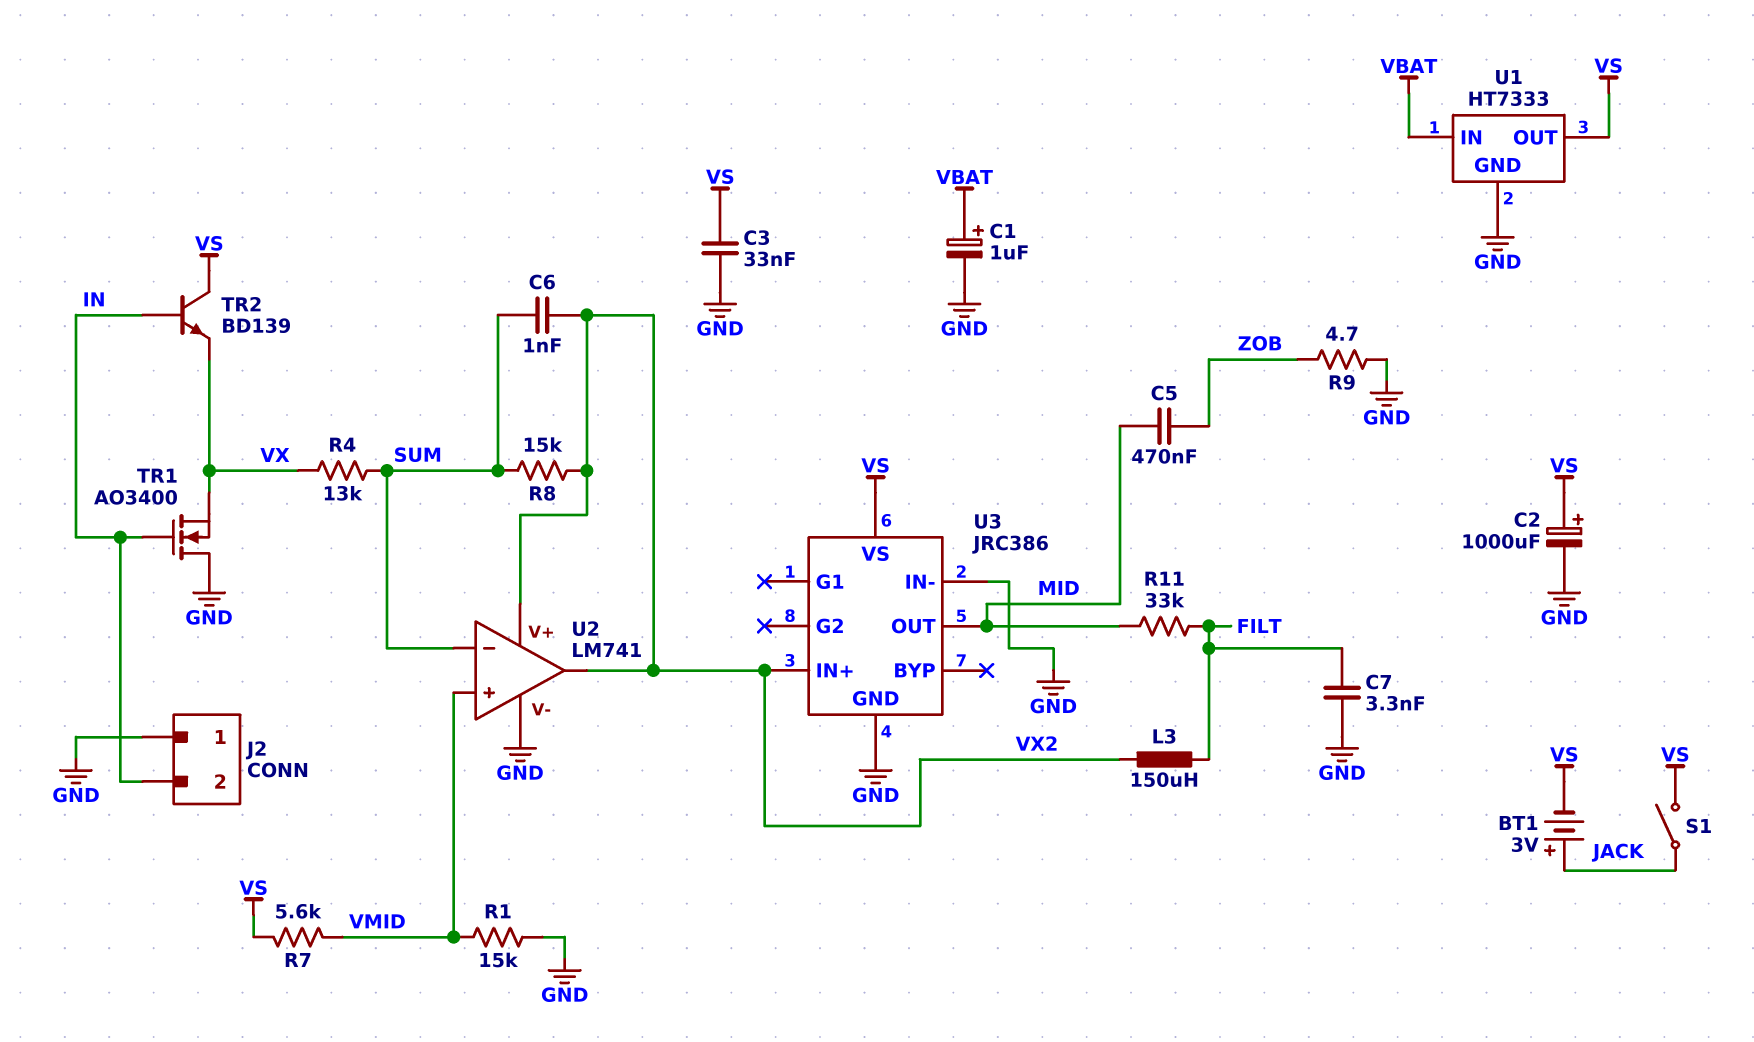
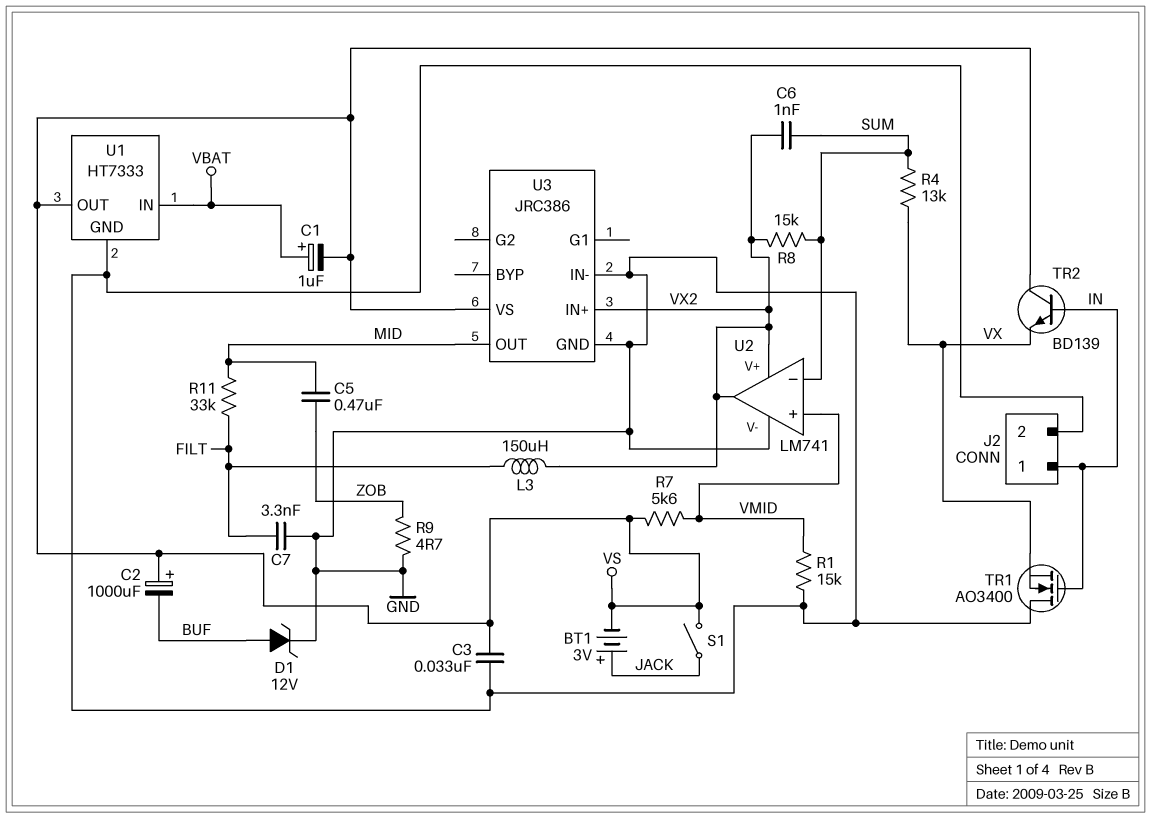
C1: 1uF (plus VBAT, minus GND) -> 1uF (plus VBAT, minus VS)
C2: 1000uF (plus VS, minus GND) -> 1000uF (plus VS, minus BUF)
D1: none -> zener 12V (A BUF, K GND)
J2 pin 1: GND -> IN
J2 pin 2: IN -> GND

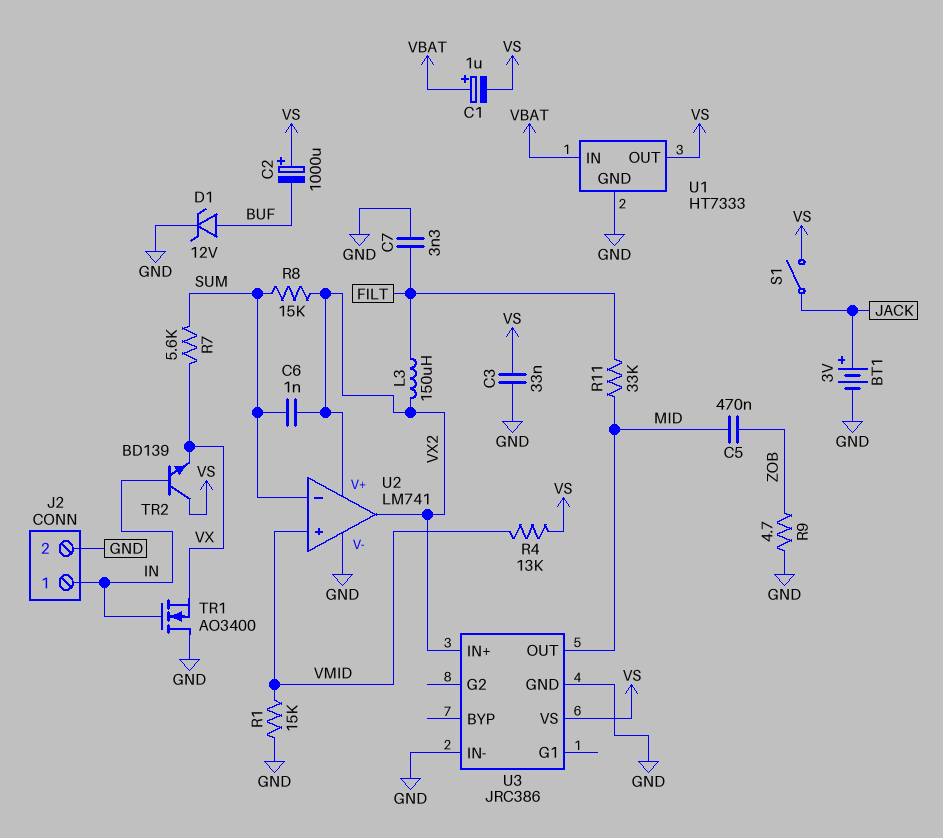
BT1: 3V (plus JACK, minus VS) -> 3V (plus JACK, minus GND)
R4: 13k (SUM, VX) -> 13k (VMID, VS)
R7: 5.6k (VMID, VS) -> 5.6k (SUM, VX)

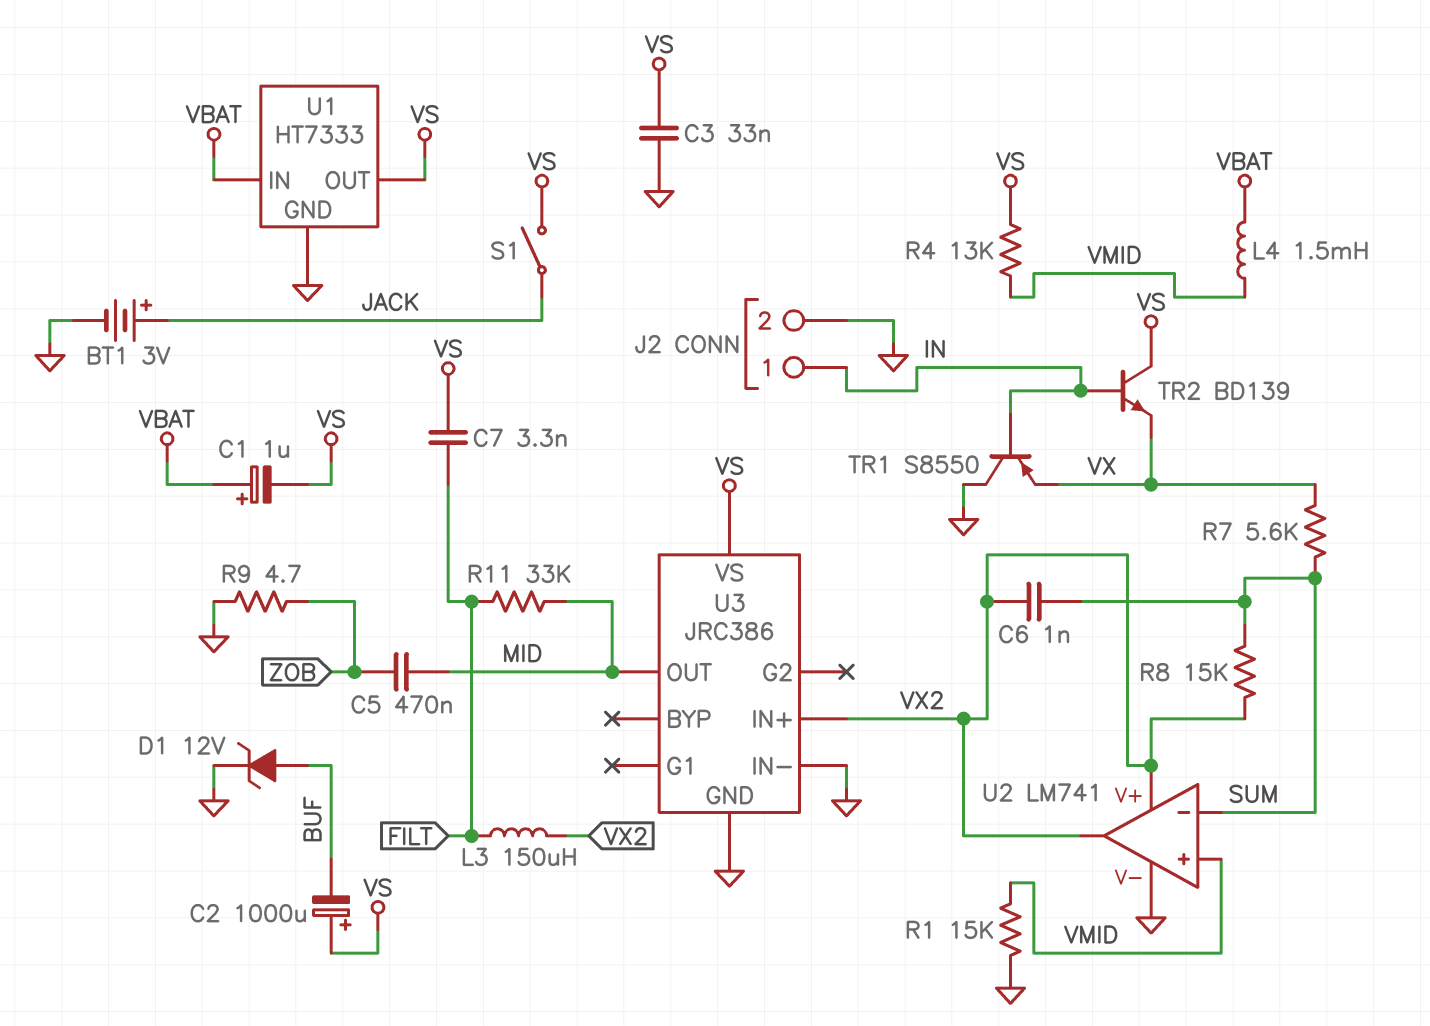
C7: 3.3nF (FILT, GND) -> 3.3nF (FILT, VS)
L4: none -> 1.5mH (VBAT, VMID)
TR1: NMOS AO3400 (G IN, D GND, S VX) -> PNP S8550 (B IN, C GND, E VX)

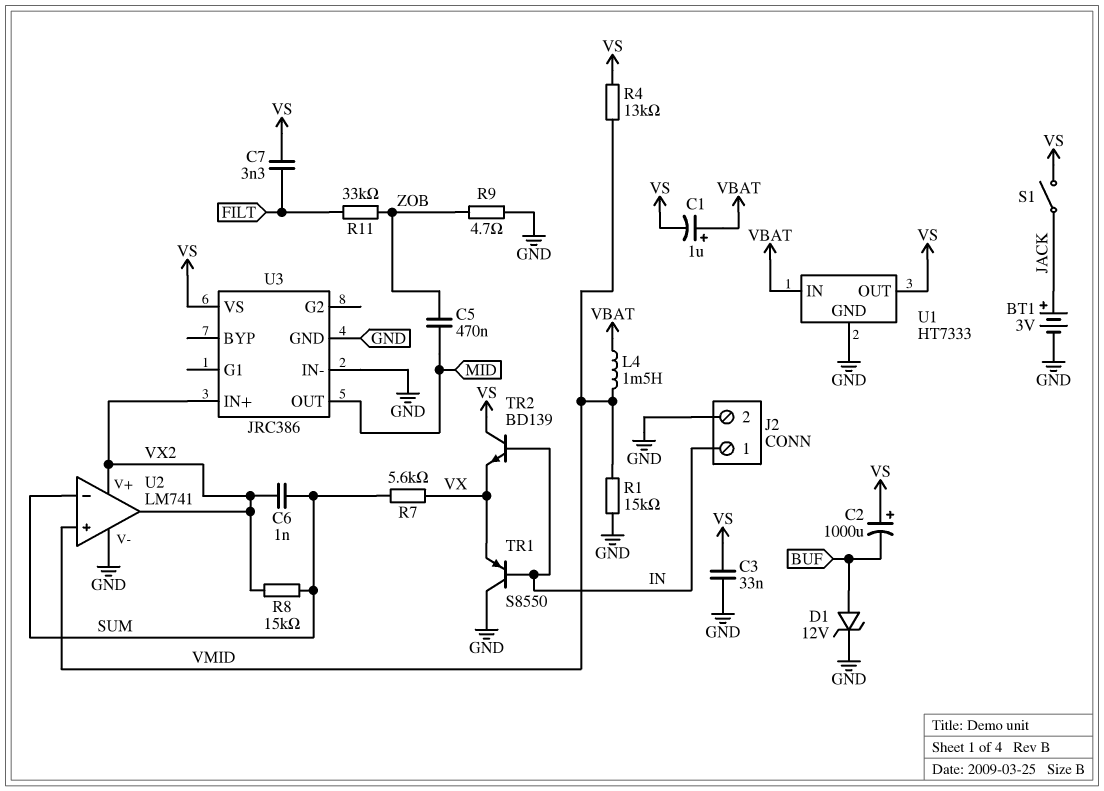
L3: 150uH (FILT, VX2) -> none
R11: 33k (FILT, MID) -> 33k (FILT, ZOB)

